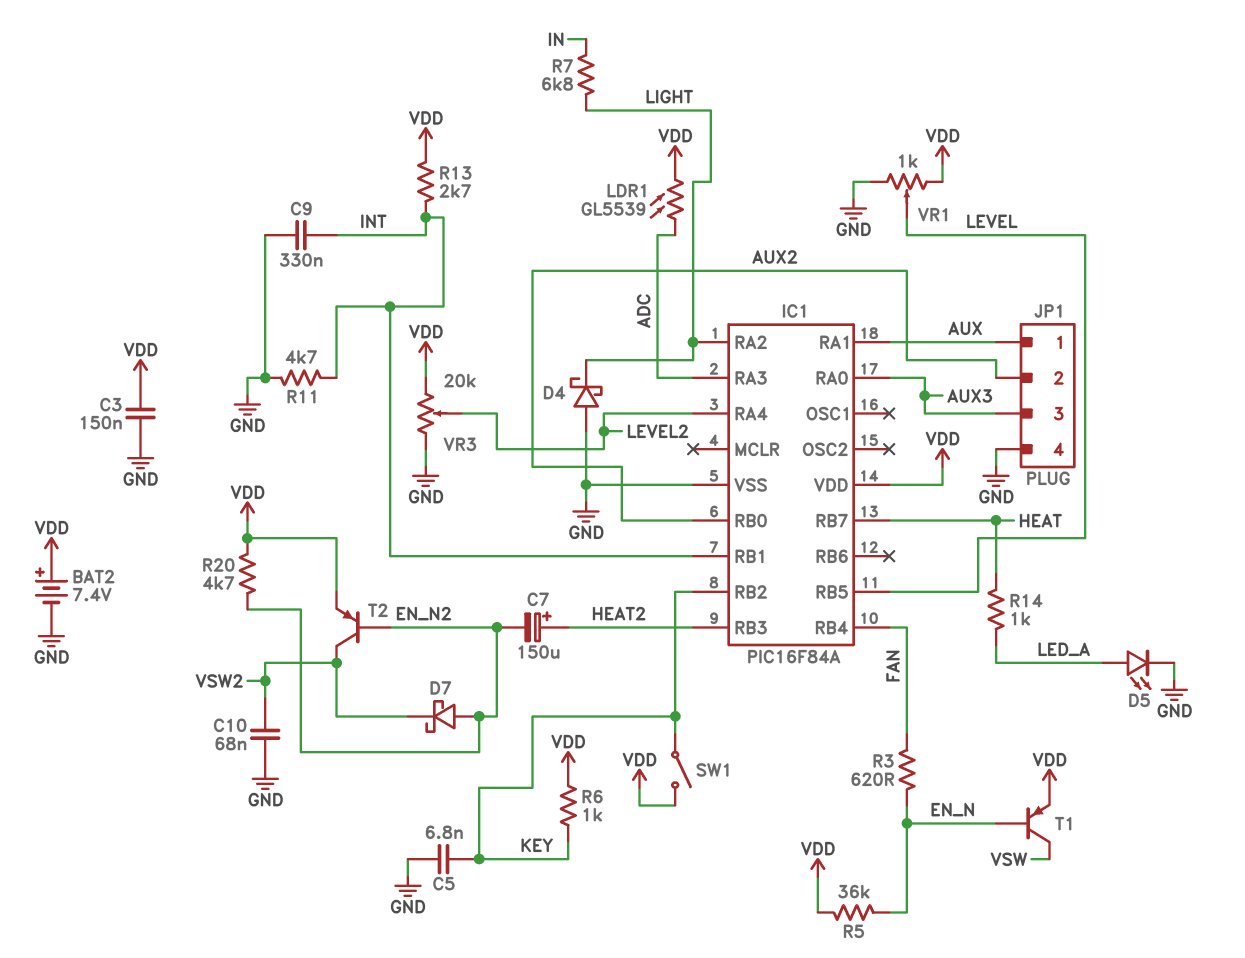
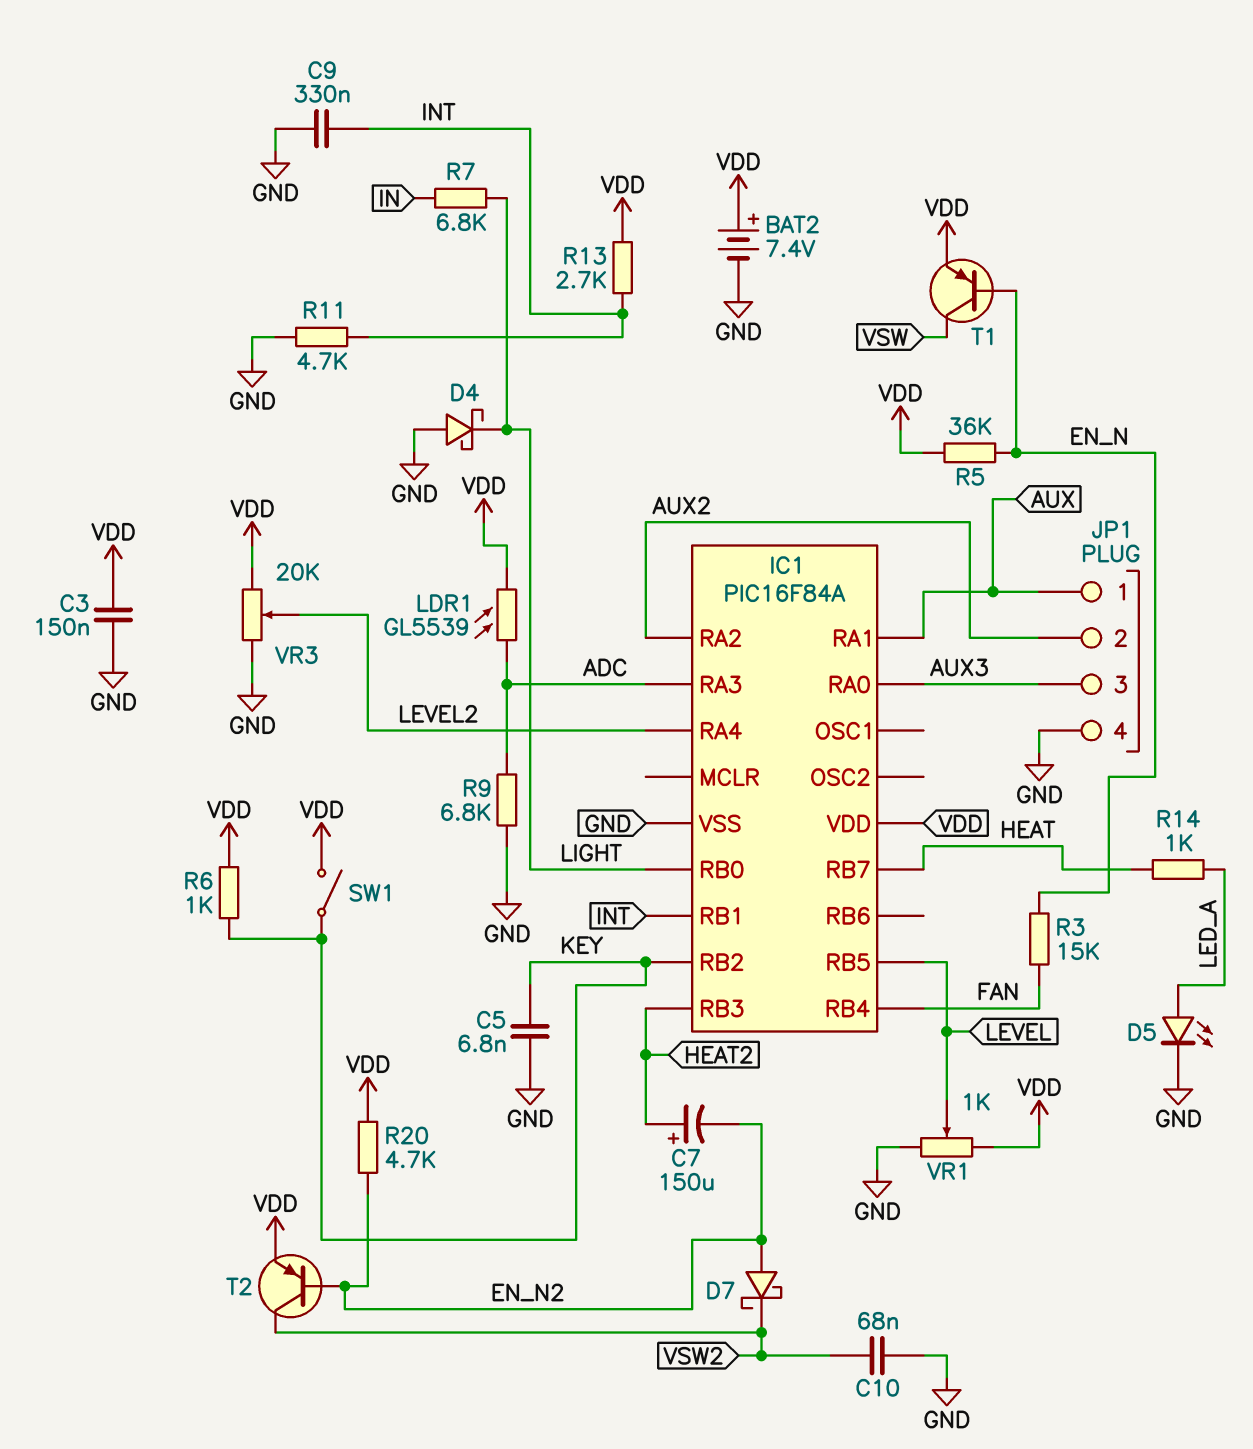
IC1 pin RA2: LIGHT -> AUX2
IC1 pin RB0: AUX2 -> LIGHT
R3: 620 (EN_N, FAN) -> 15k (EN_N, FAN)
R9: none -> 6.8k (ADC, GND)

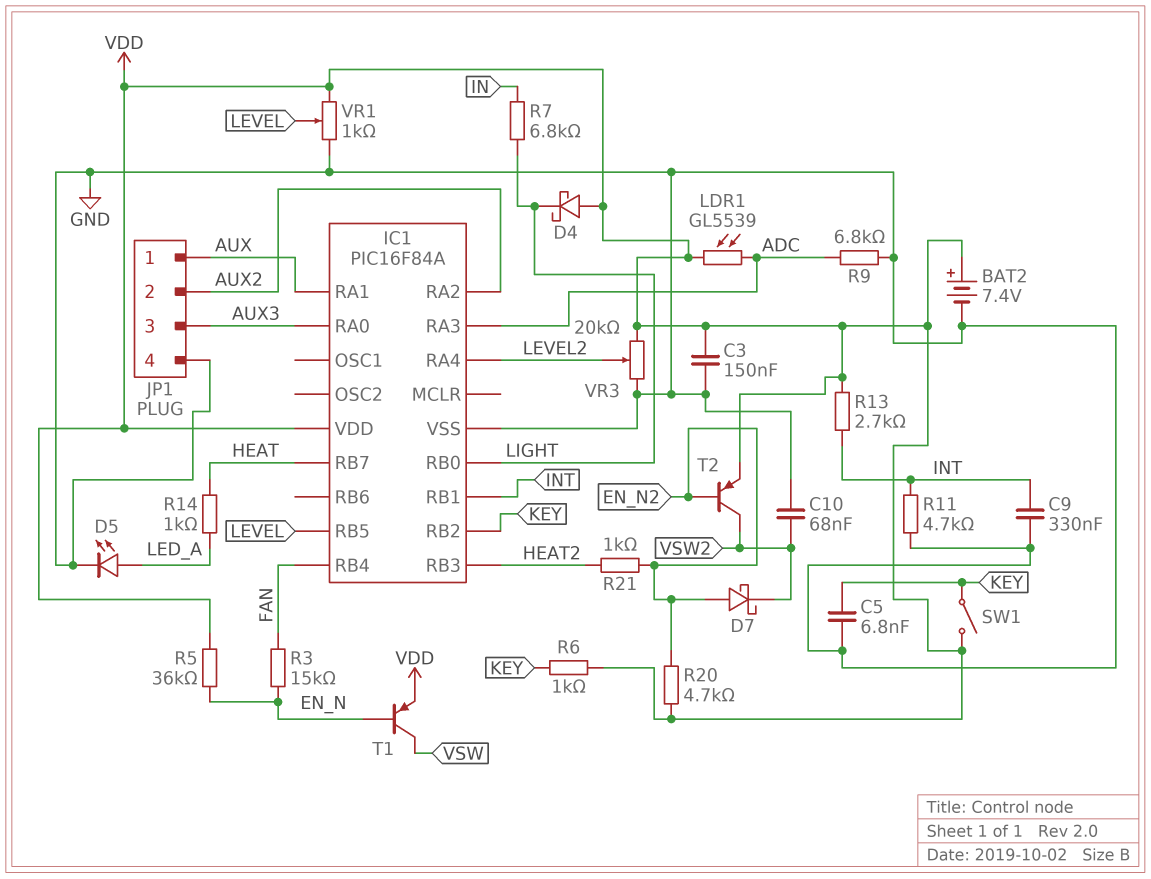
C7: 150uF (plus HEAT2, minus EN_N2) -> none
D4: schottky (A GND, K LIGHT) -> schottky (A VDD, K LIGHT)
R21: none -> 1k (EN_N2, HEAT2)

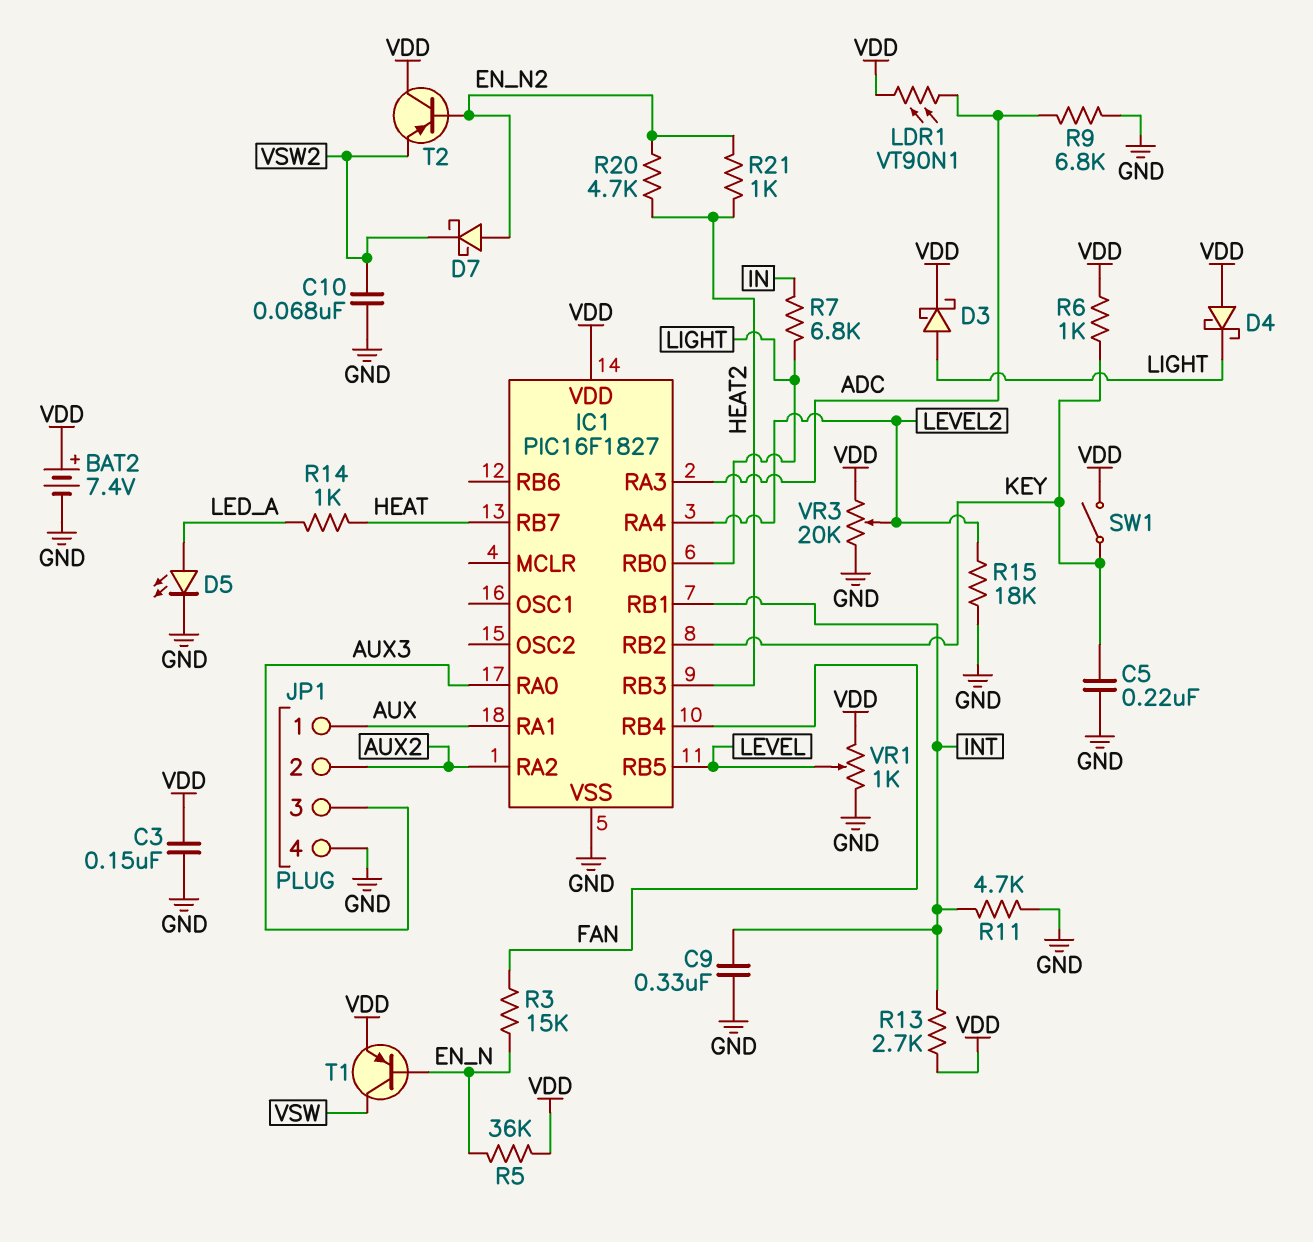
C5: 6.8nF (GND, KEY) -> 220nF (GND, KEY)
D3: none -> schottky (A LIGHT, K VDD)
IC1: PIC16F84A -> PIC16F1827
LDR1: GL5539 (ADC, VDD) -> VT90N1 (ADC, VDD)
R15: none -> 18k (GND, LEVEL2)
R20: 4.7k (EN_N2, VDD) -> 4.7k (EN_N2, HEAT2)
T2: PNP (B EN_N2, C VSW2, E VDD) -> PNP (B EN_N2, C VDD, E VSW2)

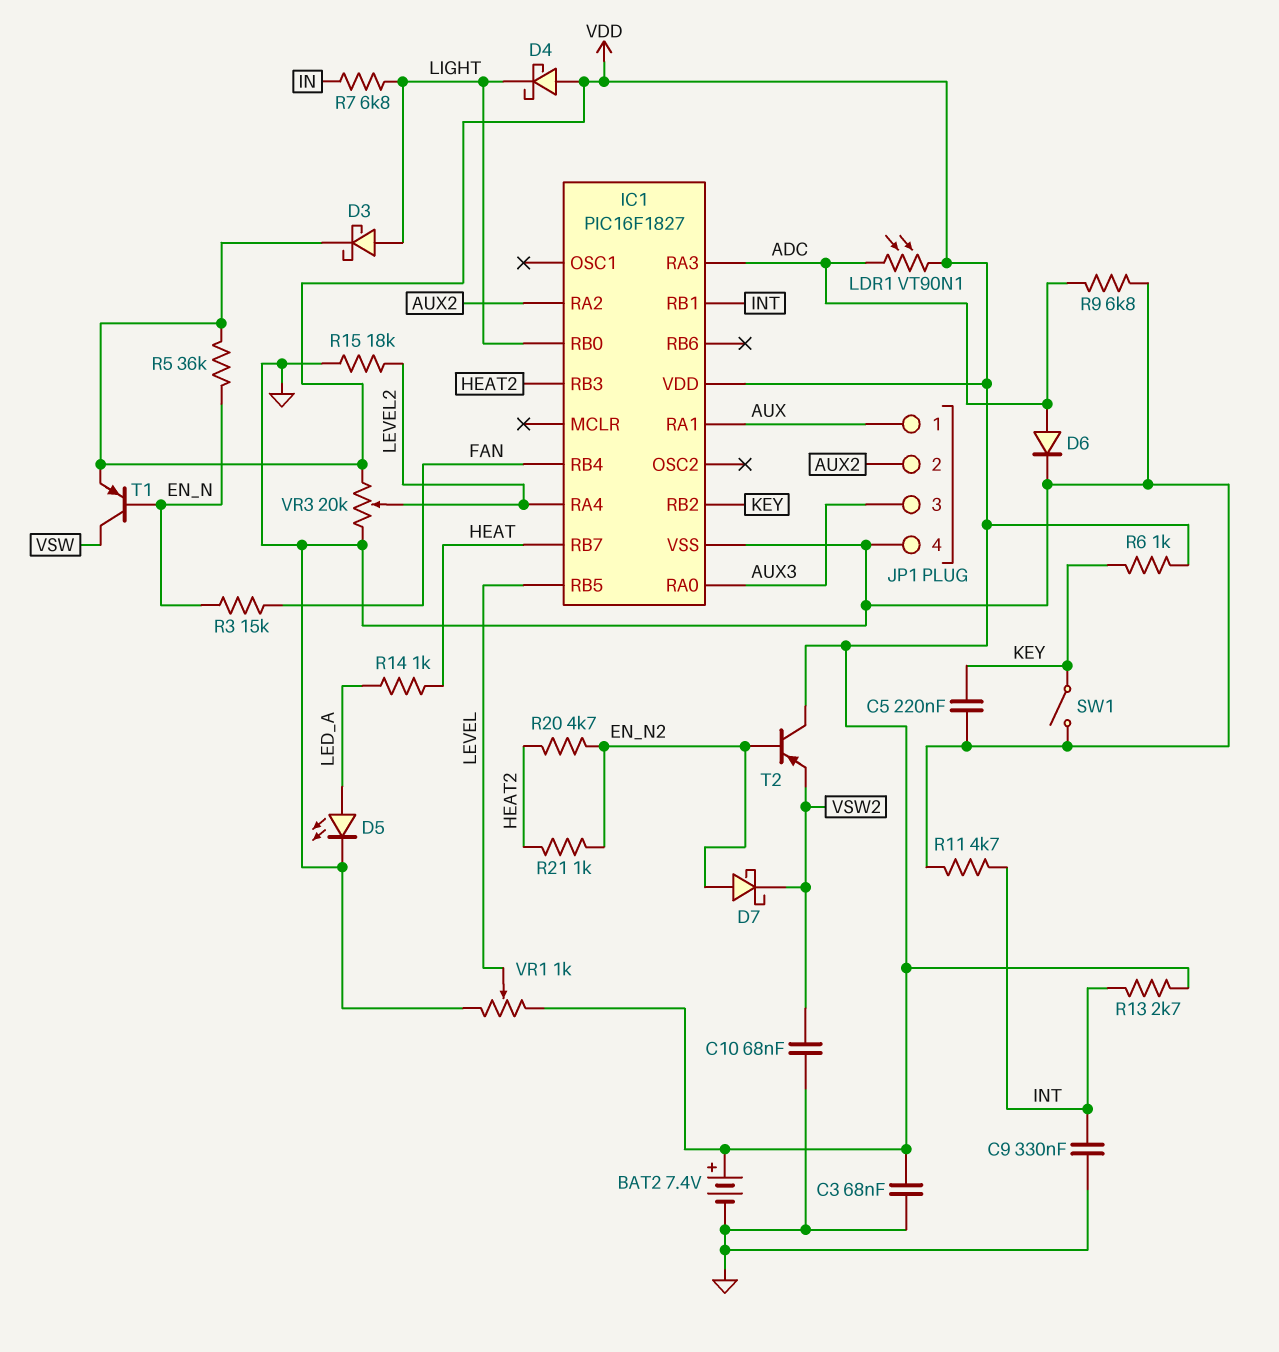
C3: 150nF (GND, VDD) -> 68nF (GND, VDD)
D6: none -> diode (A ADC, K GND)
SW1: switch (KEY, VDD) -> switch (GND, KEY)

